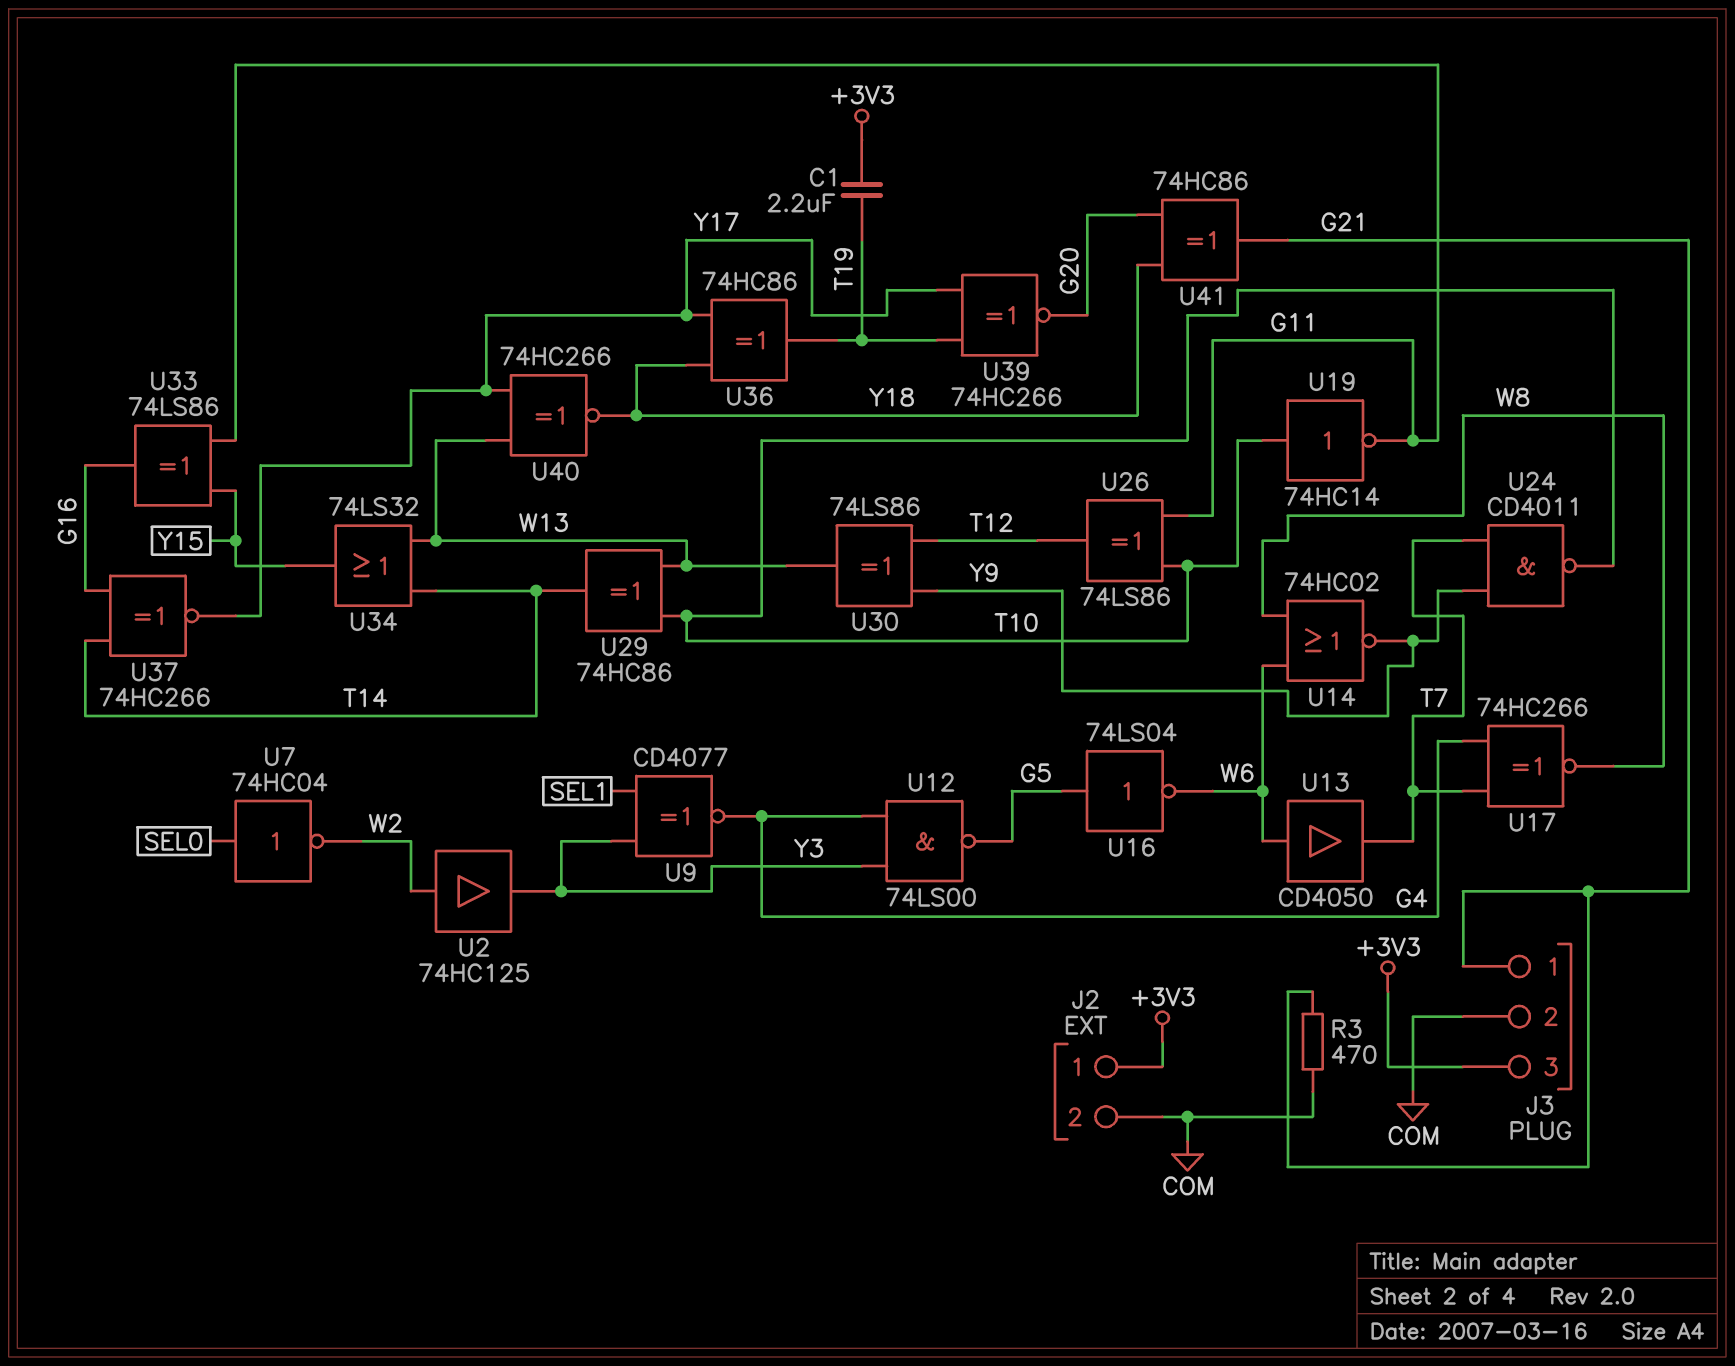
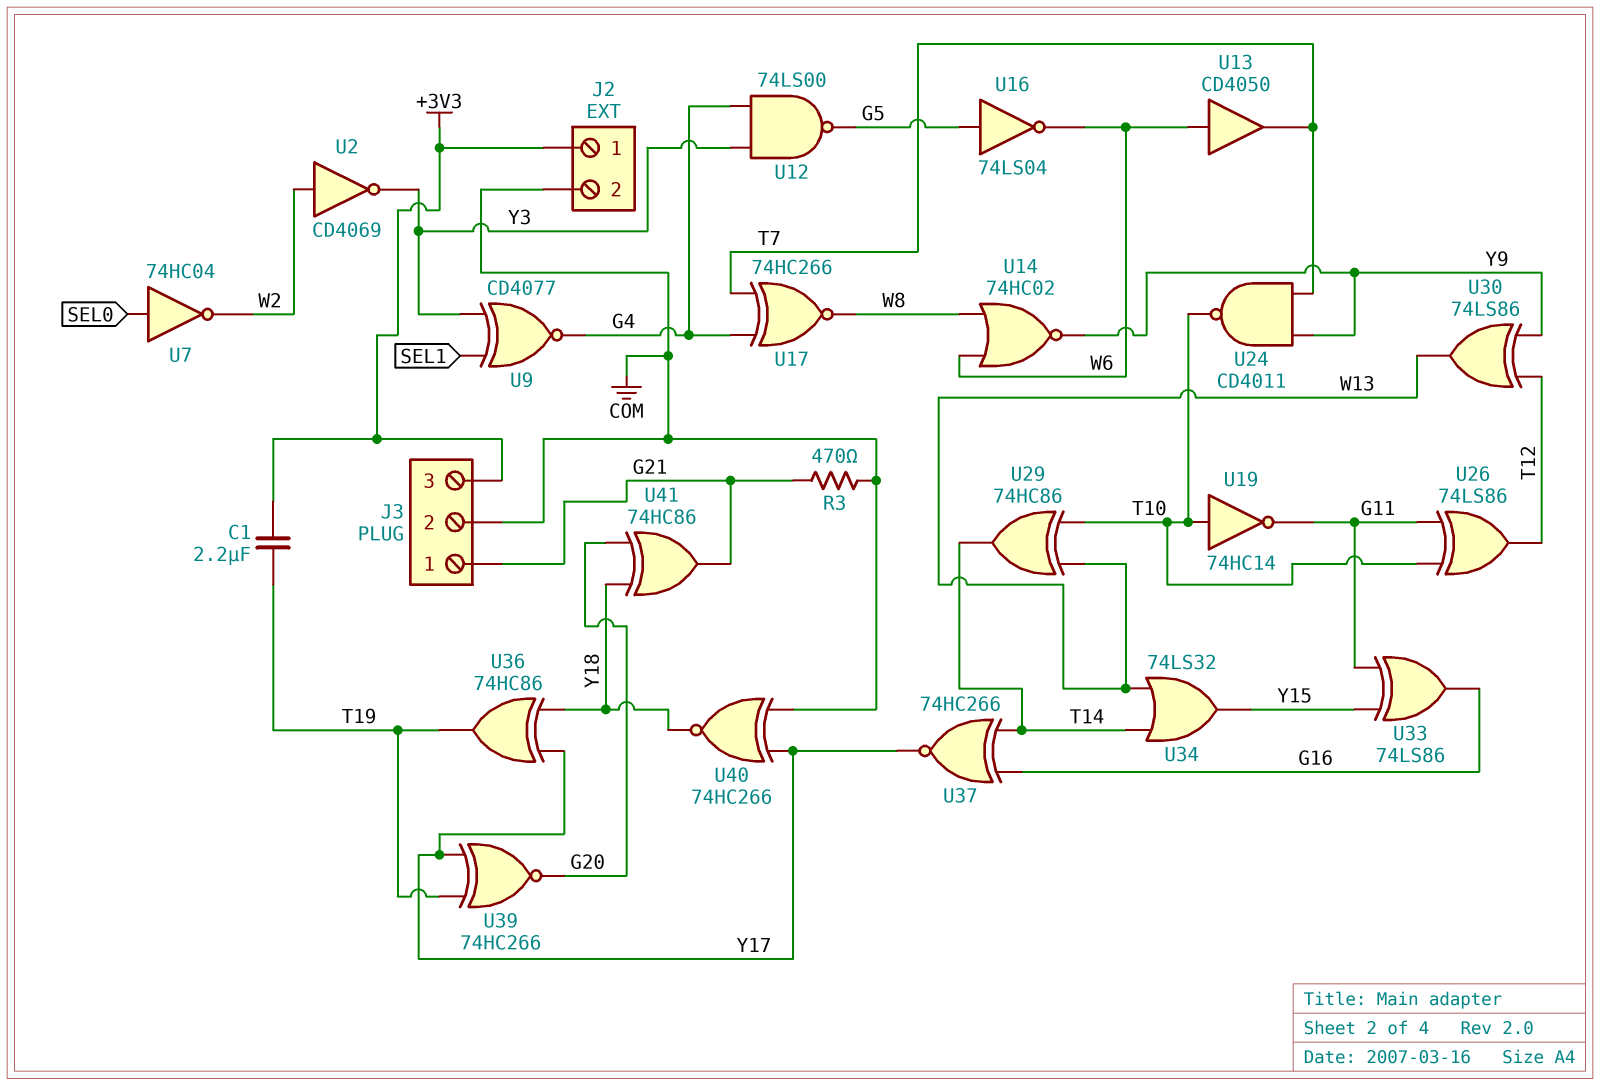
U2: buffer 74HC125 (in W2, out Y3) -> NOT CD4069 (in W2, out Y3)
U40: XNOR 74HC266 (in W13, in Y17, out Y18) -> XNOR 74HC266 (in COM, in Y17, out Y18)

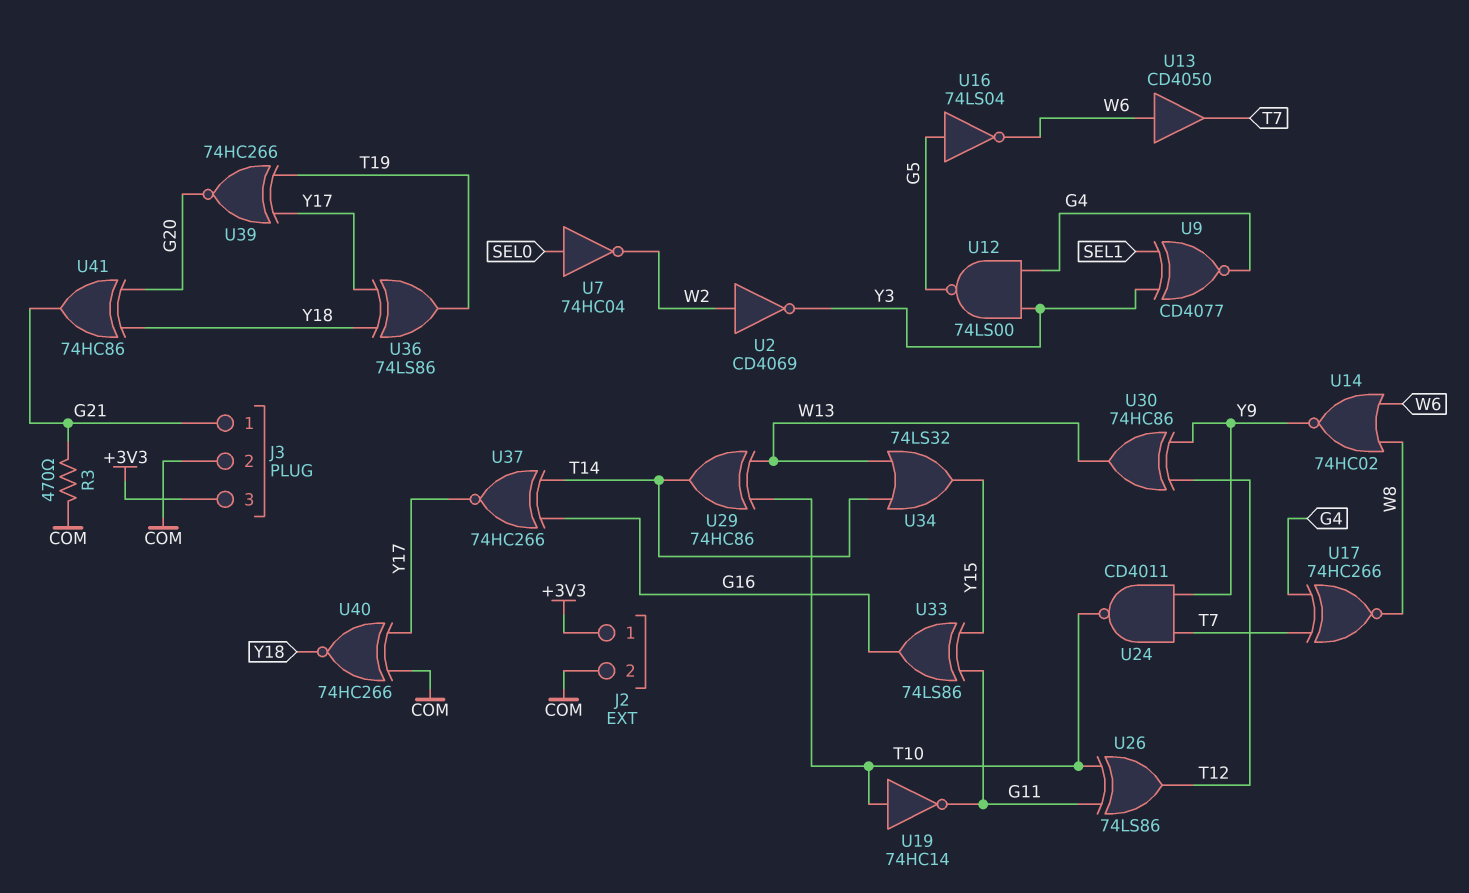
C1: 2.2uF (+3V3, T19) -> none
U30: XOR 74LS86 (in T12, in Y9, out W13) -> XOR 74HC86 (in T12, in Y9, out W13)
U36: XOR 74HC86 (in Y17, in Y18, out T19) -> XOR 74LS86 (in Y17, in Y18, out T19)

